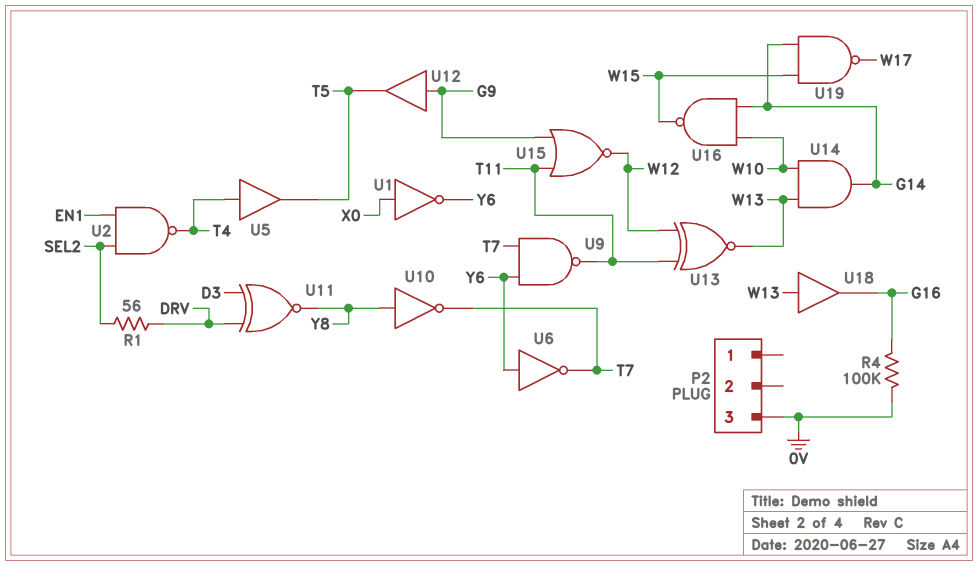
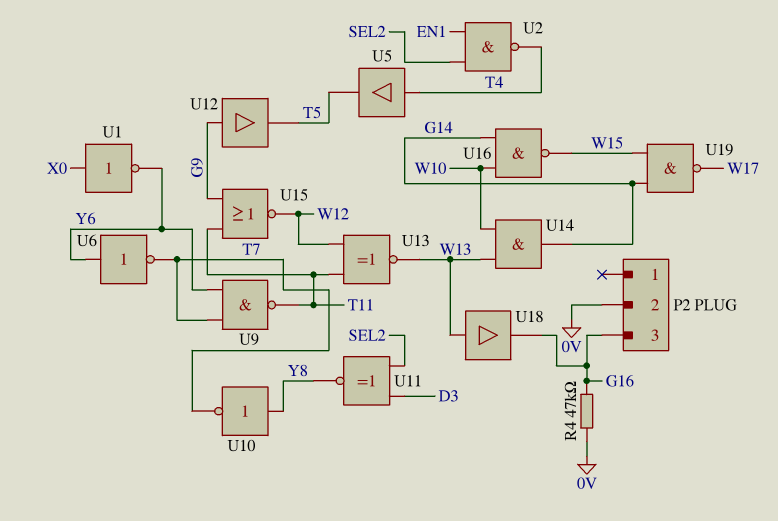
P2 pin 2: none -> 0V
P2 pin 3: 0V -> G16
R1: 56 (DRV, SEL2) -> none
R4: 100k (0V, G16) -> 47k (0V, G16)
U11: XNOR (in D3, in DRV, out Y8) -> XNOR (in D3, in SEL2, out Y8)

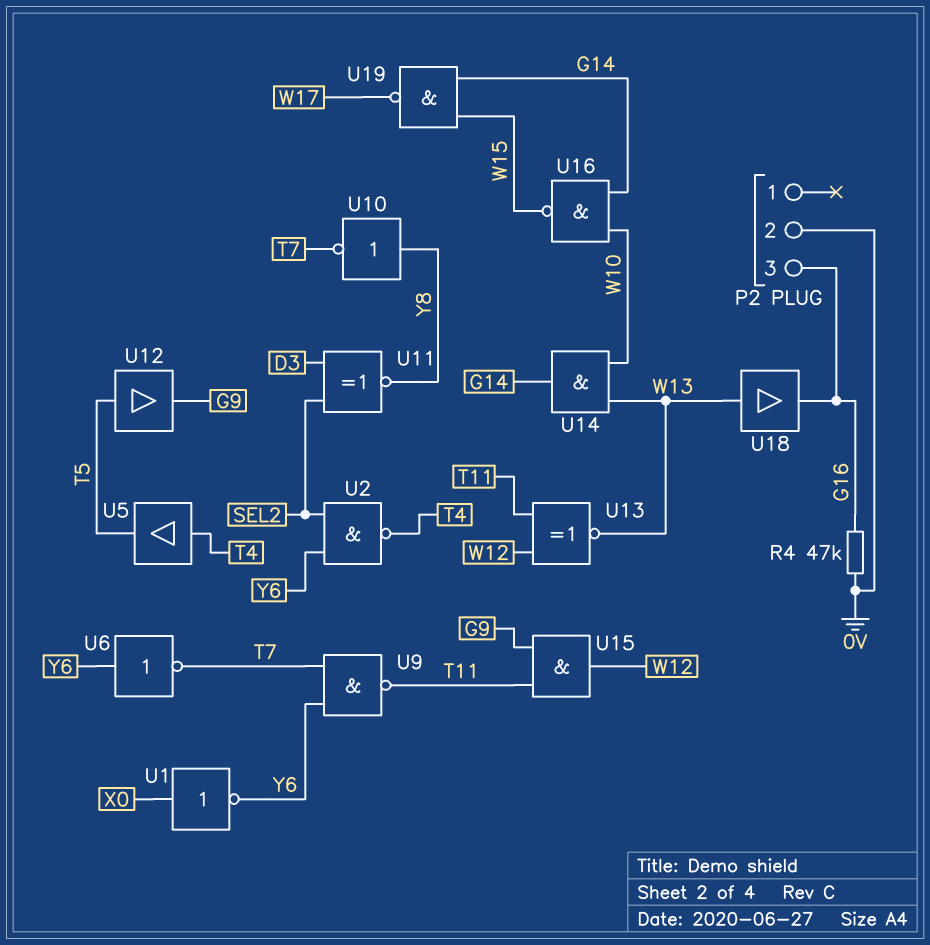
U2: NAND (in EN1, in SEL2, out T4) -> NAND (in SEL2, in Y6, out T4)
U12: buffer (in G9, out T5) -> buffer (in T5, out G9)
U15: NOR (in G9, in T11, out W12) -> AND (in G9, in T11, out W12)

